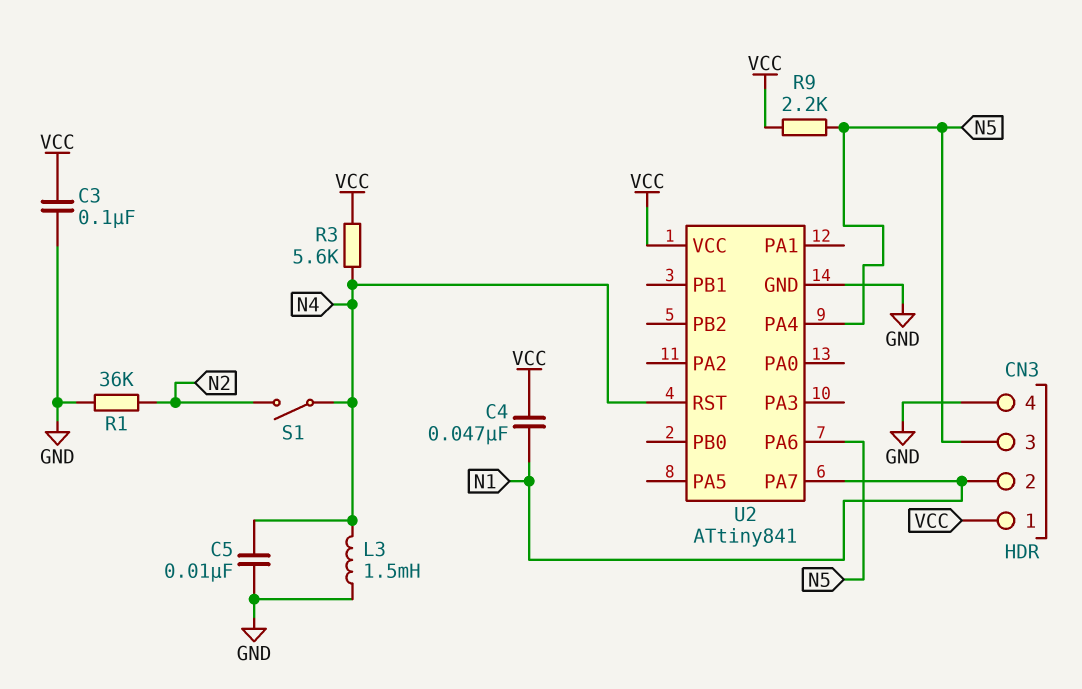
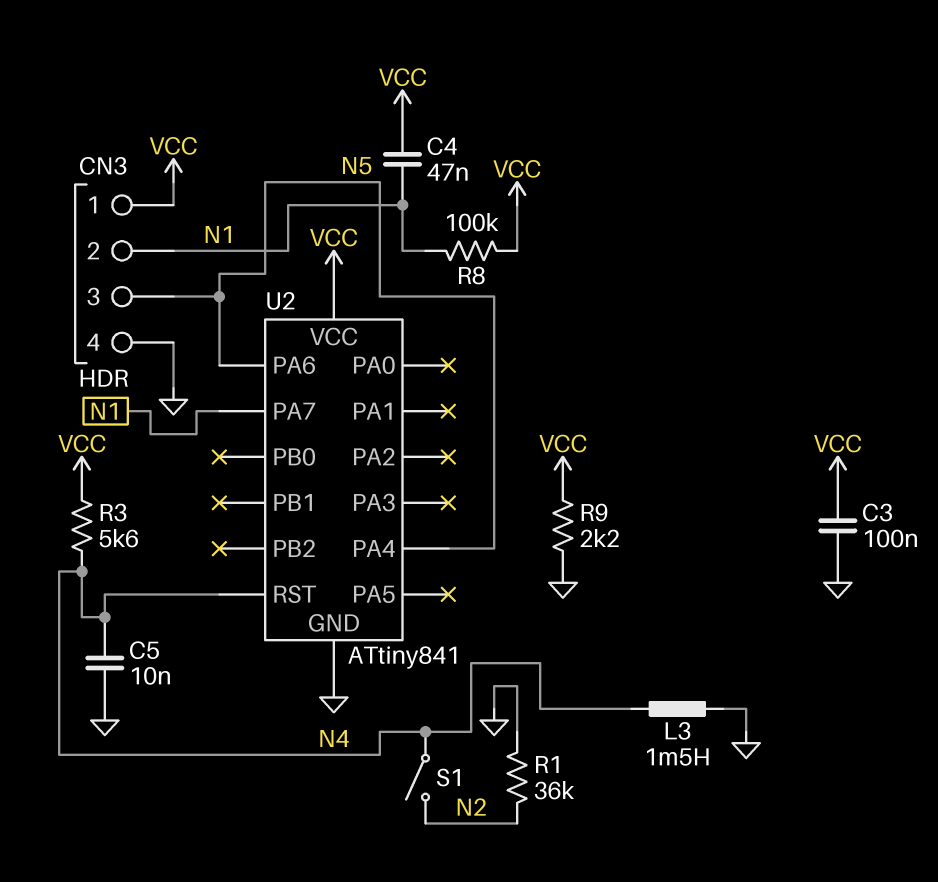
R8: none -> 100k (N1, VCC)
R9: 2.2k (N5, VCC) -> 2.2k (GND, VCC)

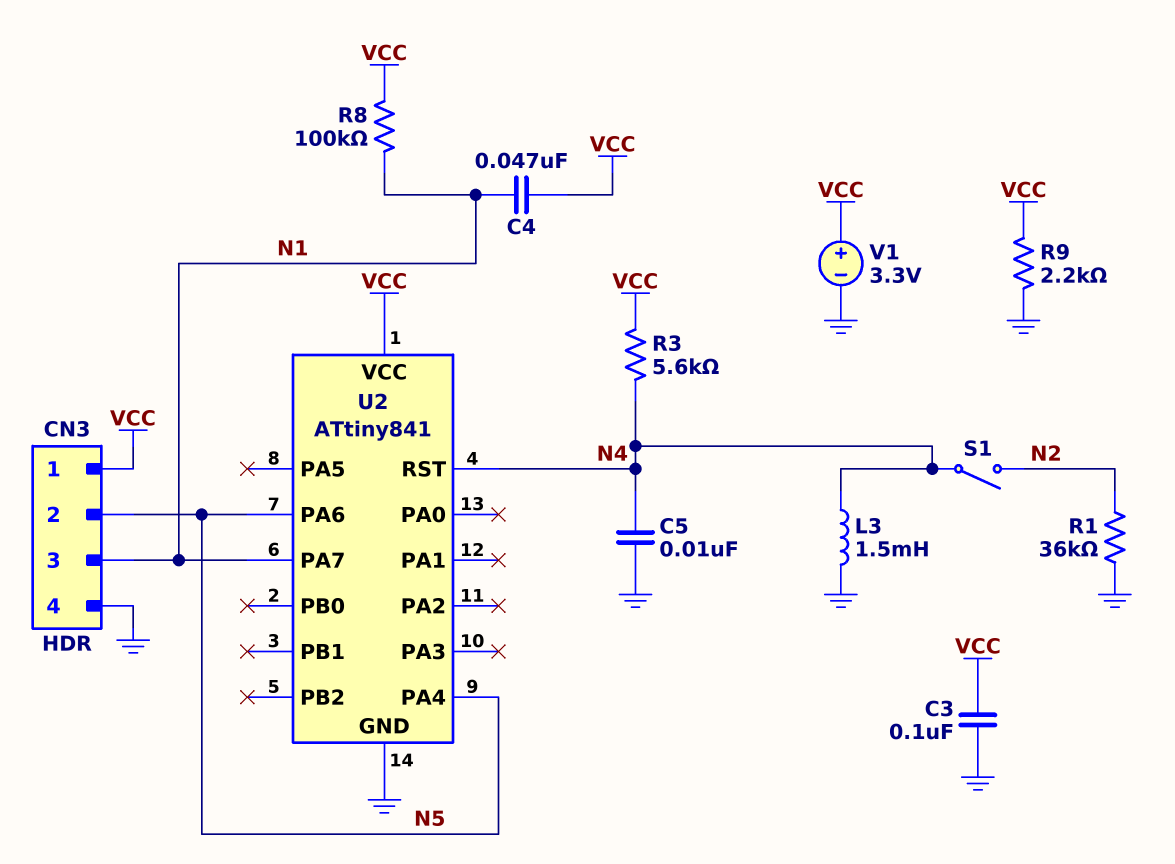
CN3 pin 2: N1 -> N5
CN3 pin 3: N5 -> N1
V1: none -> 3.3V (plus VCC, minus GND)

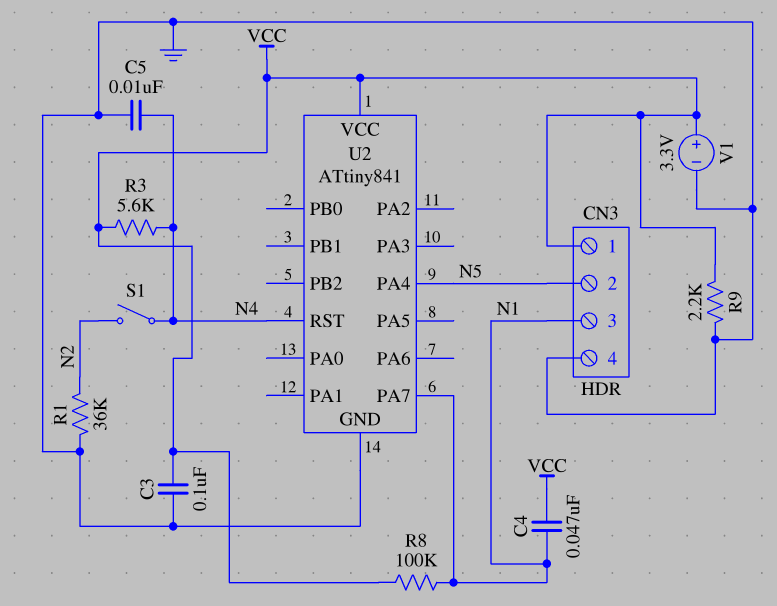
L3: 1.5mH (GND, N4) -> none
U2 pin PA6: N5 -> none

